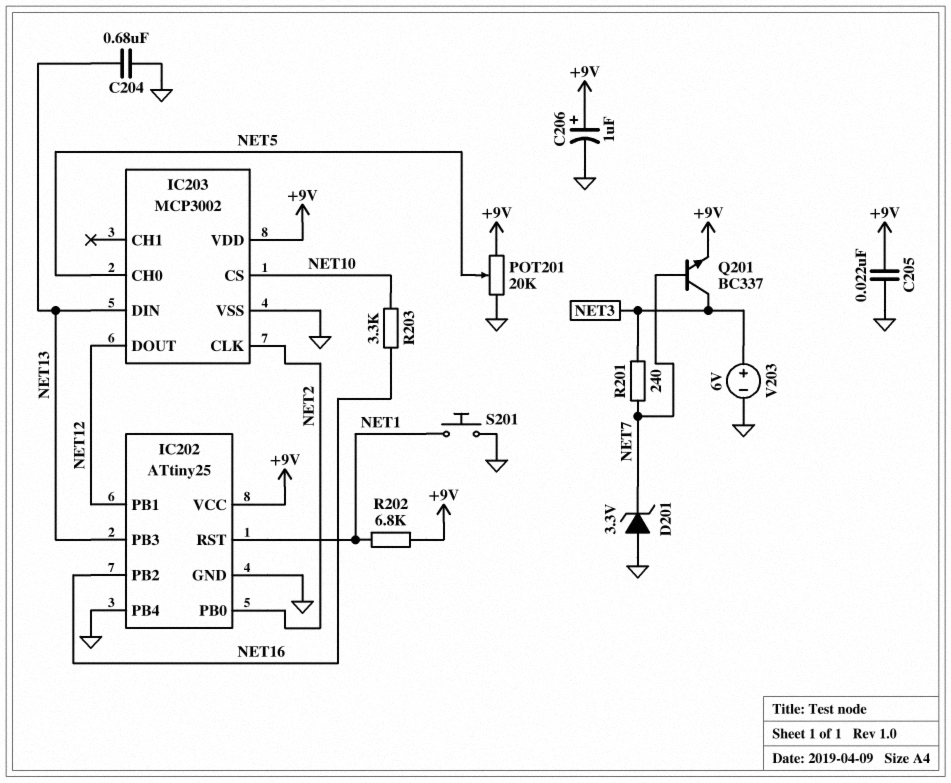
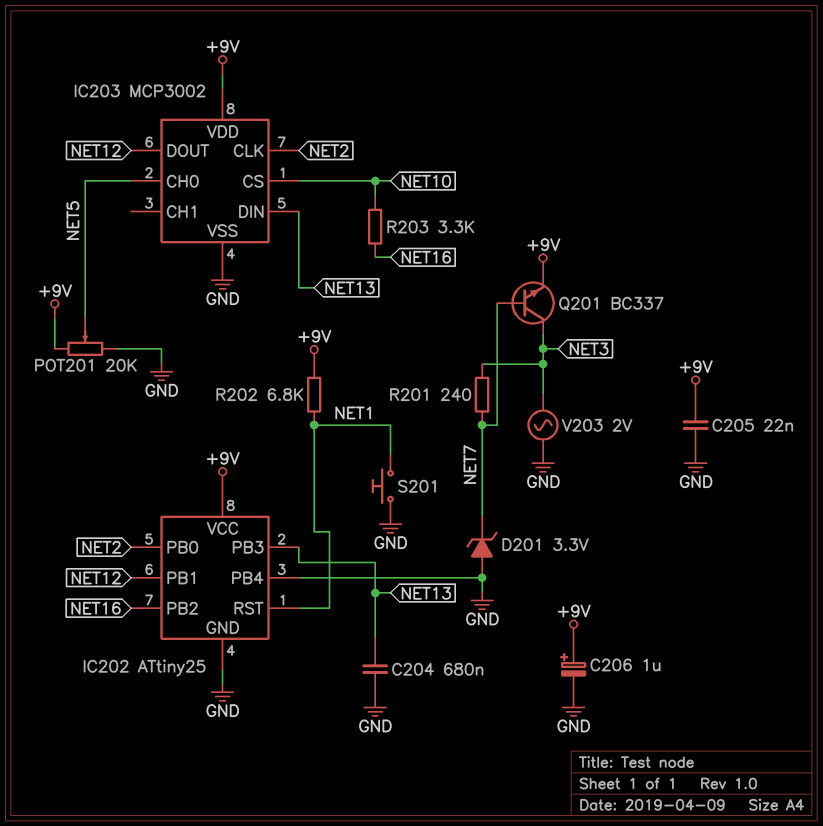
V203: 6V (plus NET3, minus GND) -> AC 2V (GND, NET3)

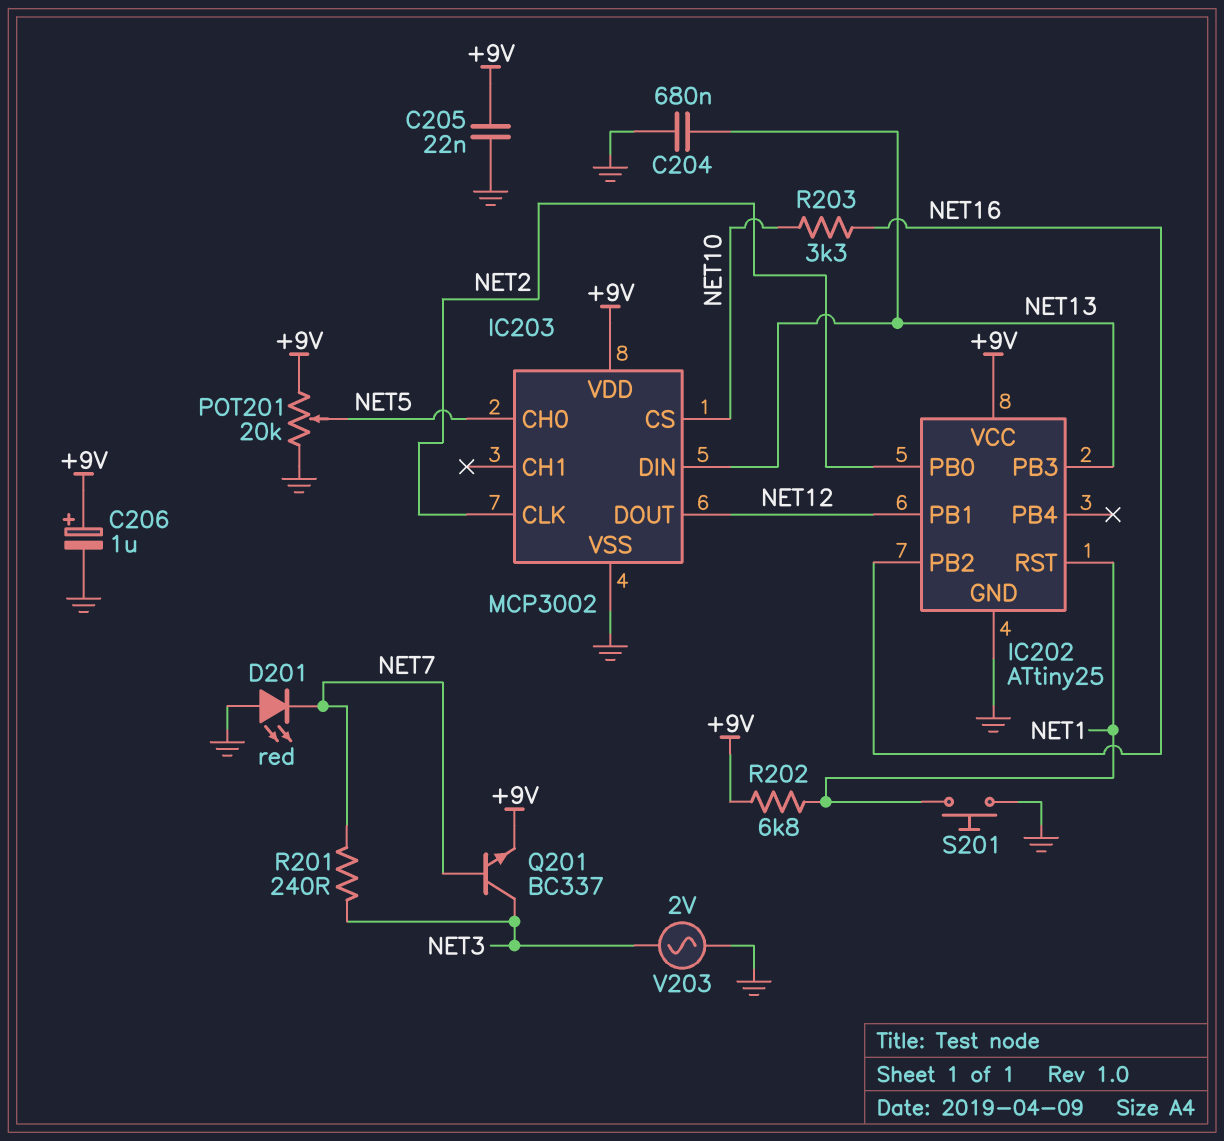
D201: zener 3.3V (A GND, K NET7) -> LED red (A GND, K NET7)
IC202 pin PB4: GND -> none

